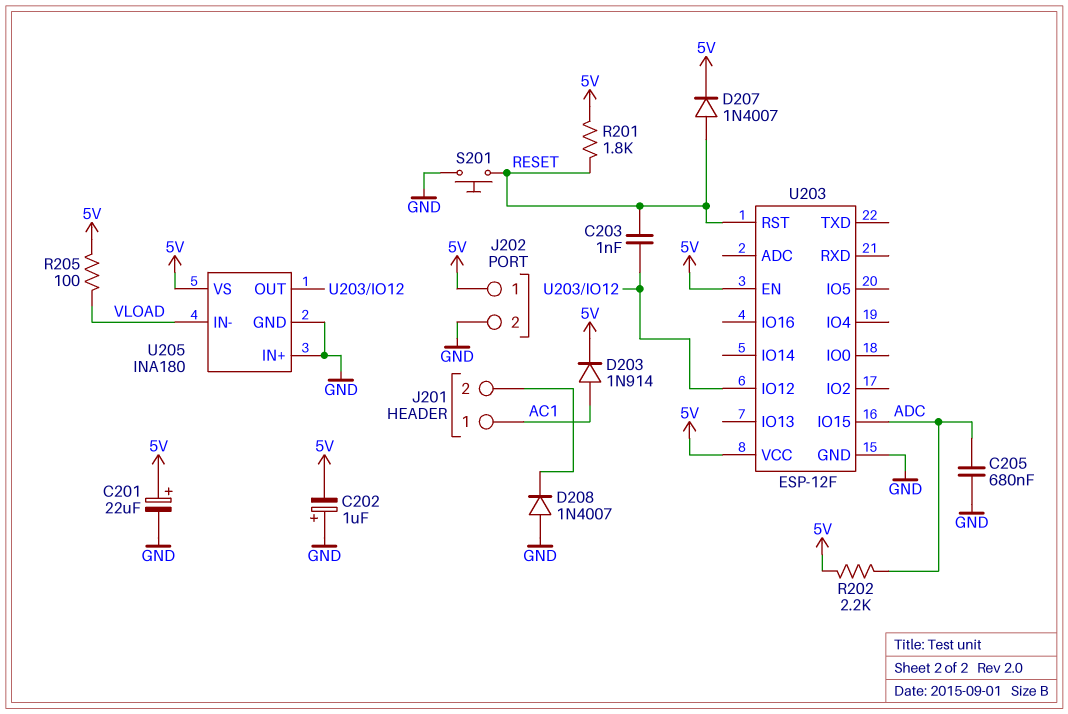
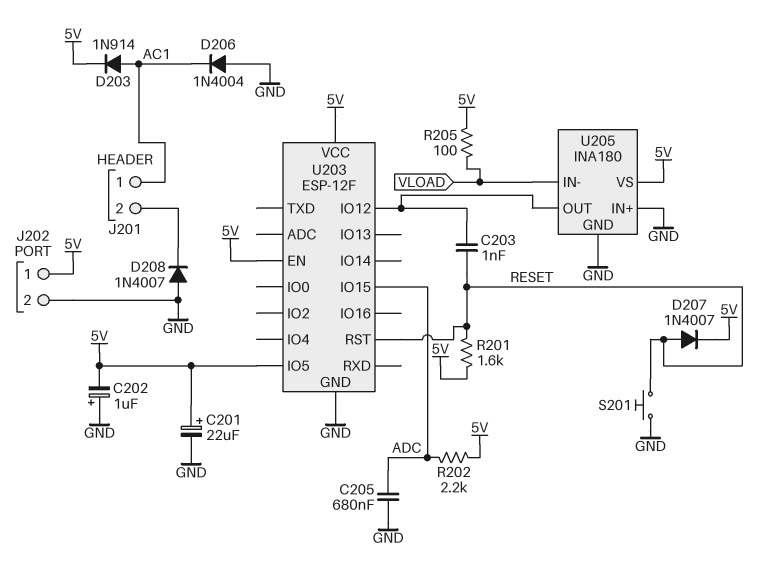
D206: none -> diode 1N4004 (A GND, K AC1)
R201: 1.8k (5V, RESET) -> 1.6k (5V, RESET)
U203 pin IO5: none -> 5V

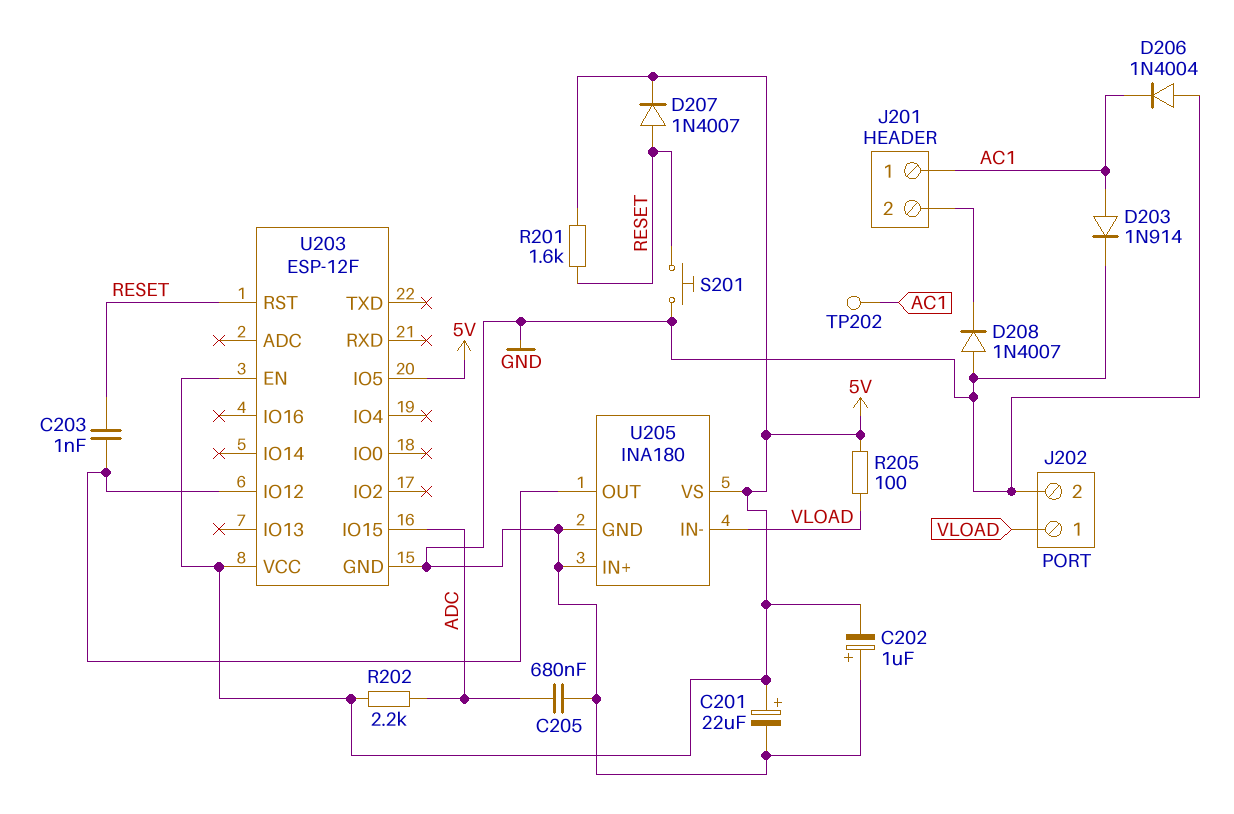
D203: diode 1N914 (A AC1, K 5V) -> diode 1N914 (A AC1, K GND)
J202 pin 1: 5V -> VLOAD
TP202: none -> test point (AC1)

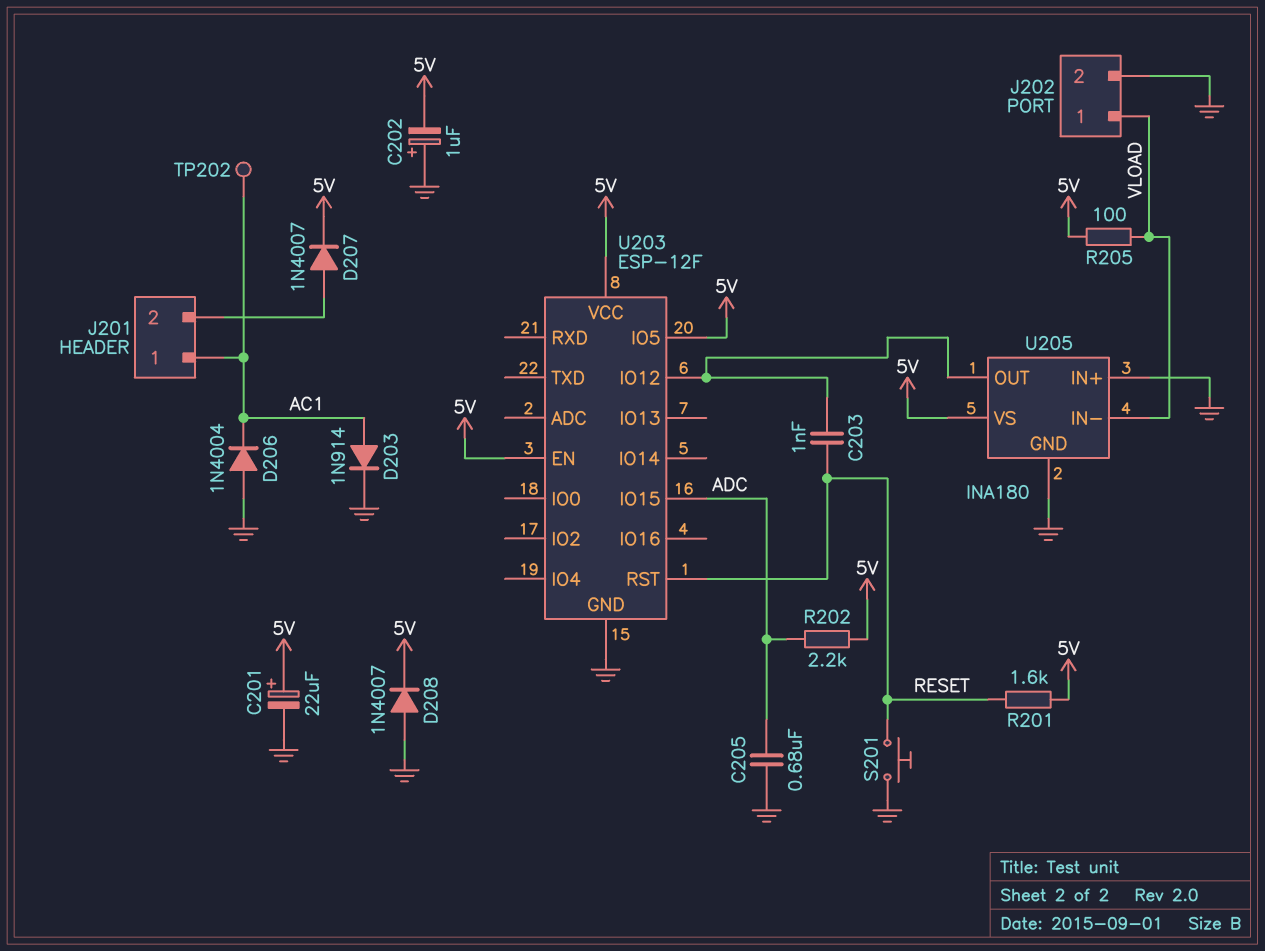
D207: diode 1N4007 (A RESET, K 5V) -> diode 1N4007 (A J201/2, K 5V)
D208: diode 1N4007 (A GND, K J201/2) -> diode 1N4007 (A GND, K 5V)

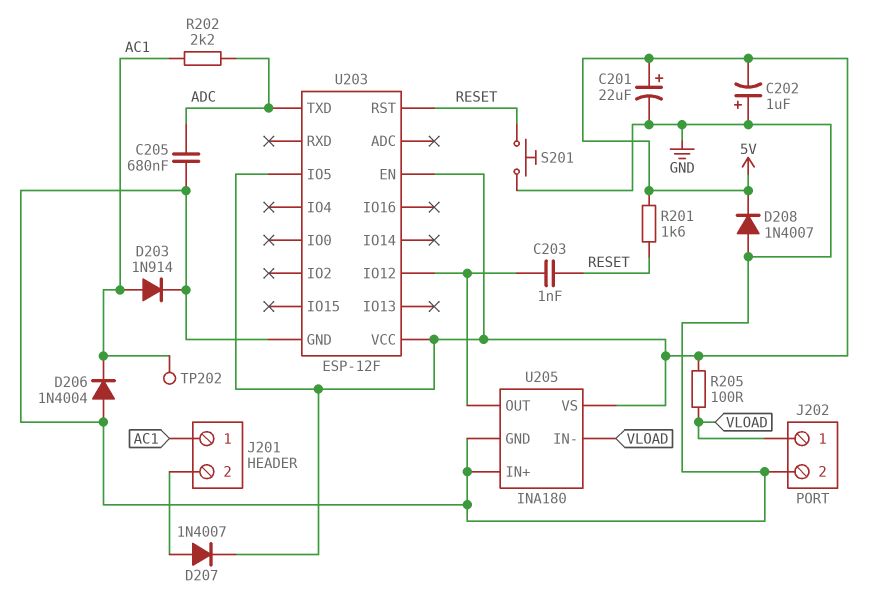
R202: 2.2k (5V, ADC) -> 2.2k (AC1, ADC)
U203 pin IO15: ADC -> none
U203 pin TXD: none -> ADC

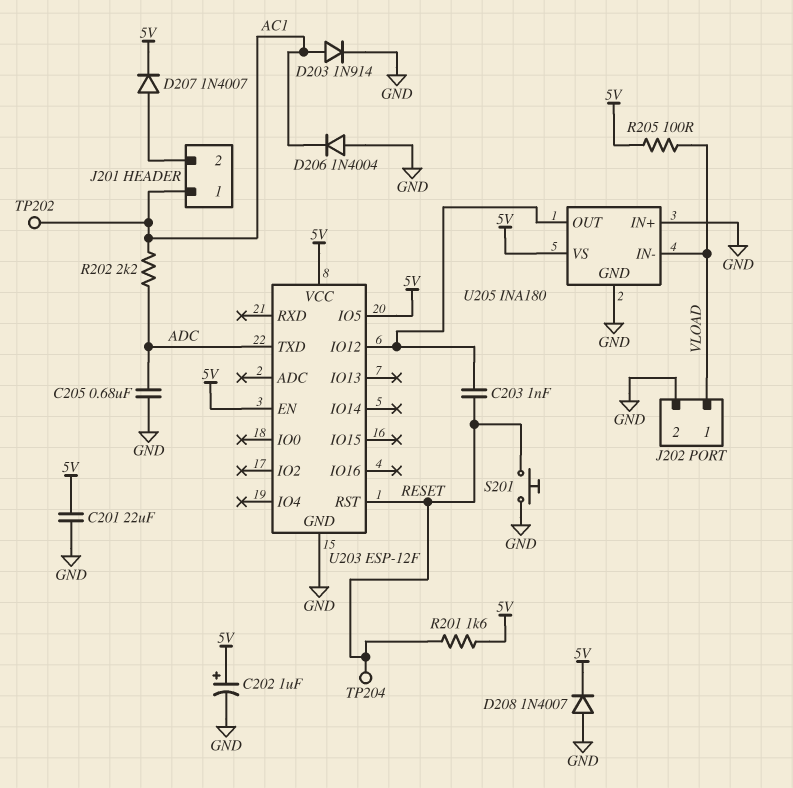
C201: 22uF (plus 5V, minus GND) -> 22uF (5V, GND)
C202: 1uF (plus GND, minus 5V) -> 1uF (plus 5V, minus GND)
TP204: none -> test point (RESET)

